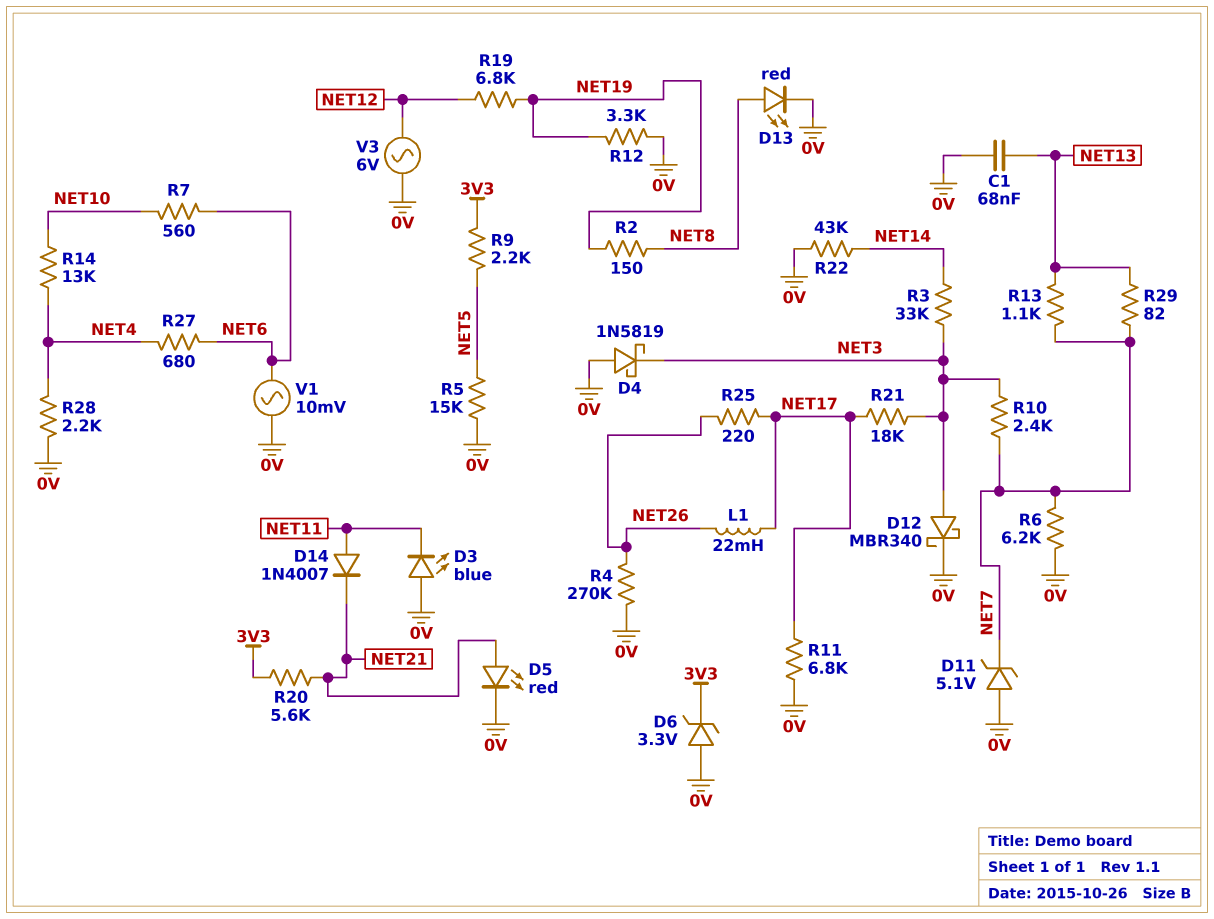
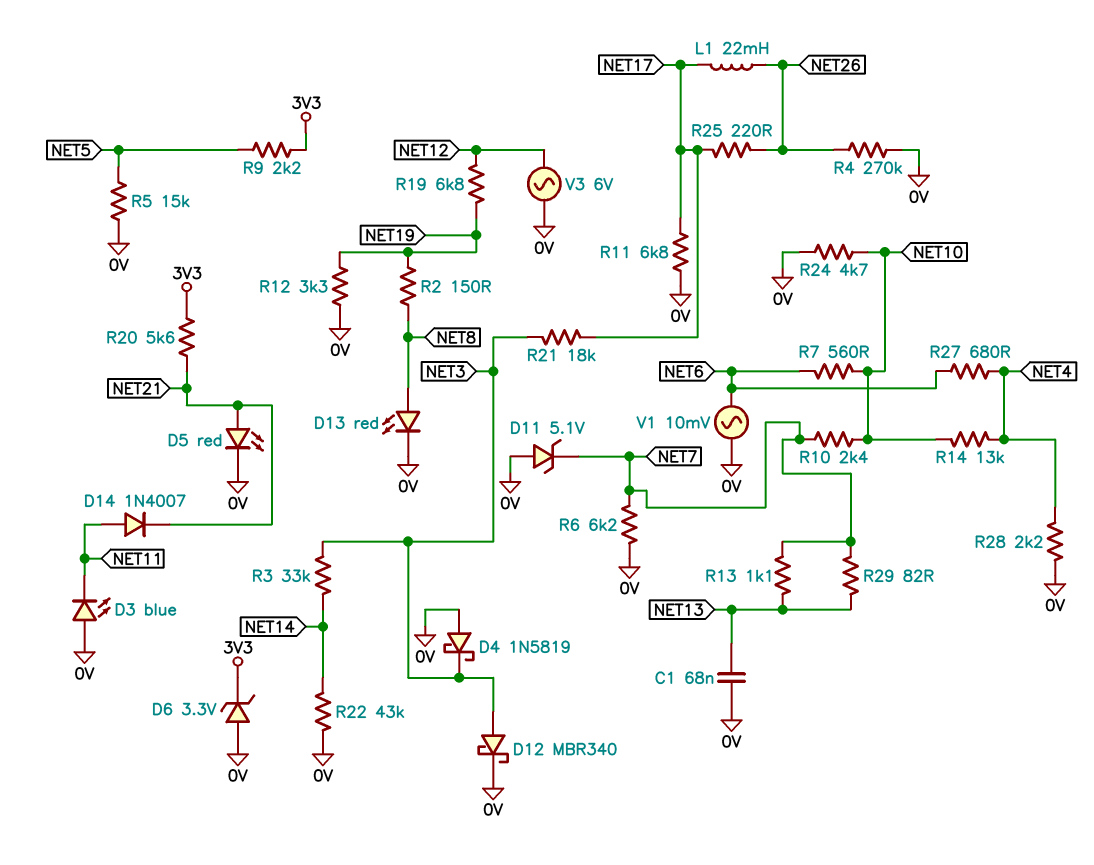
R10: 2.4k (NET3, NET7) -> 2.4k (NET7, NET10)
R24: none -> 4.7k (0V, NET10)

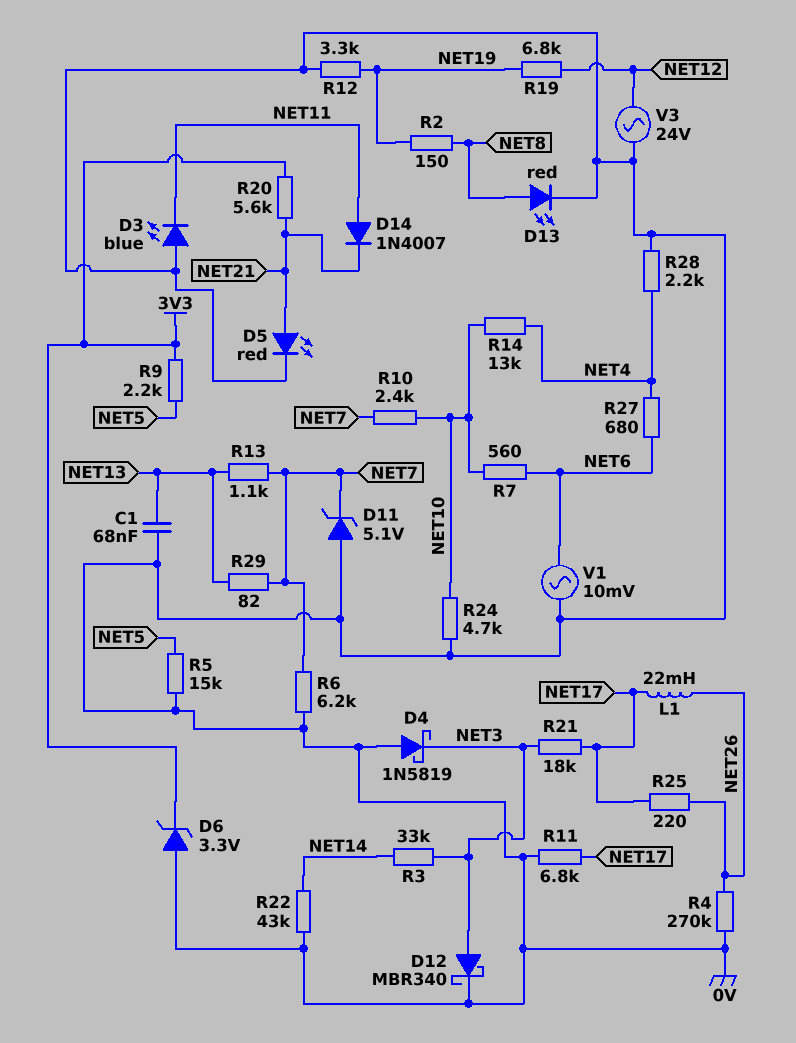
V3: AC 6V (0V, NET12) -> AC 24V (0V, NET12)

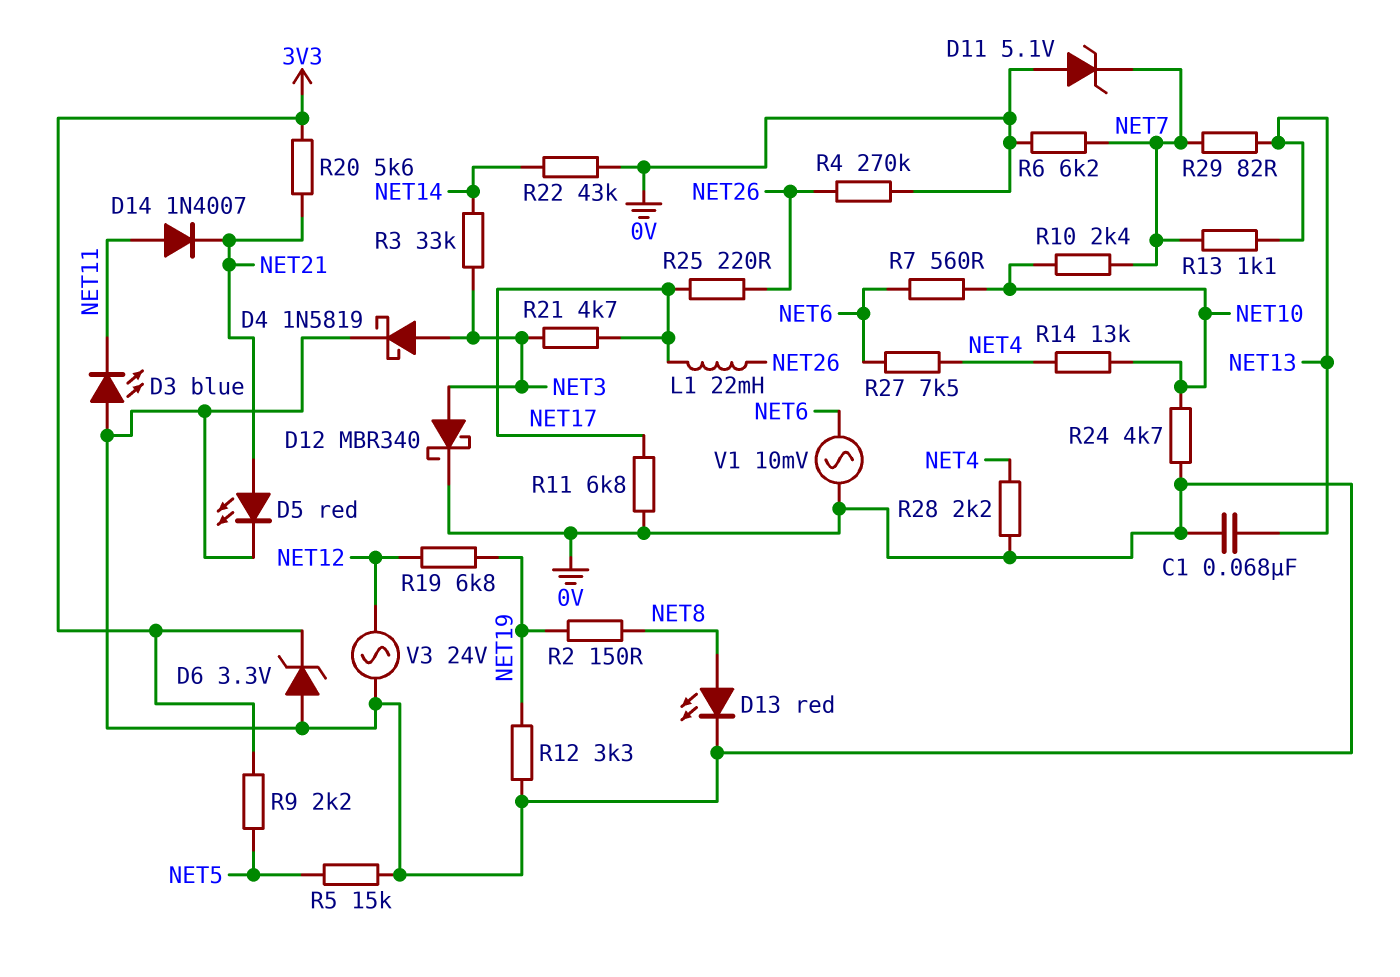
D4: schottky 1N5819 (A 0V, K NET3) -> schottky 1N5819 (A NET3, K 0V)
R21: 18k (NET3, NET17) -> 4.7k (NET3, NET17)
R27: 680 (NET4, NET6) -> 7.5k (NET4, NET6)

